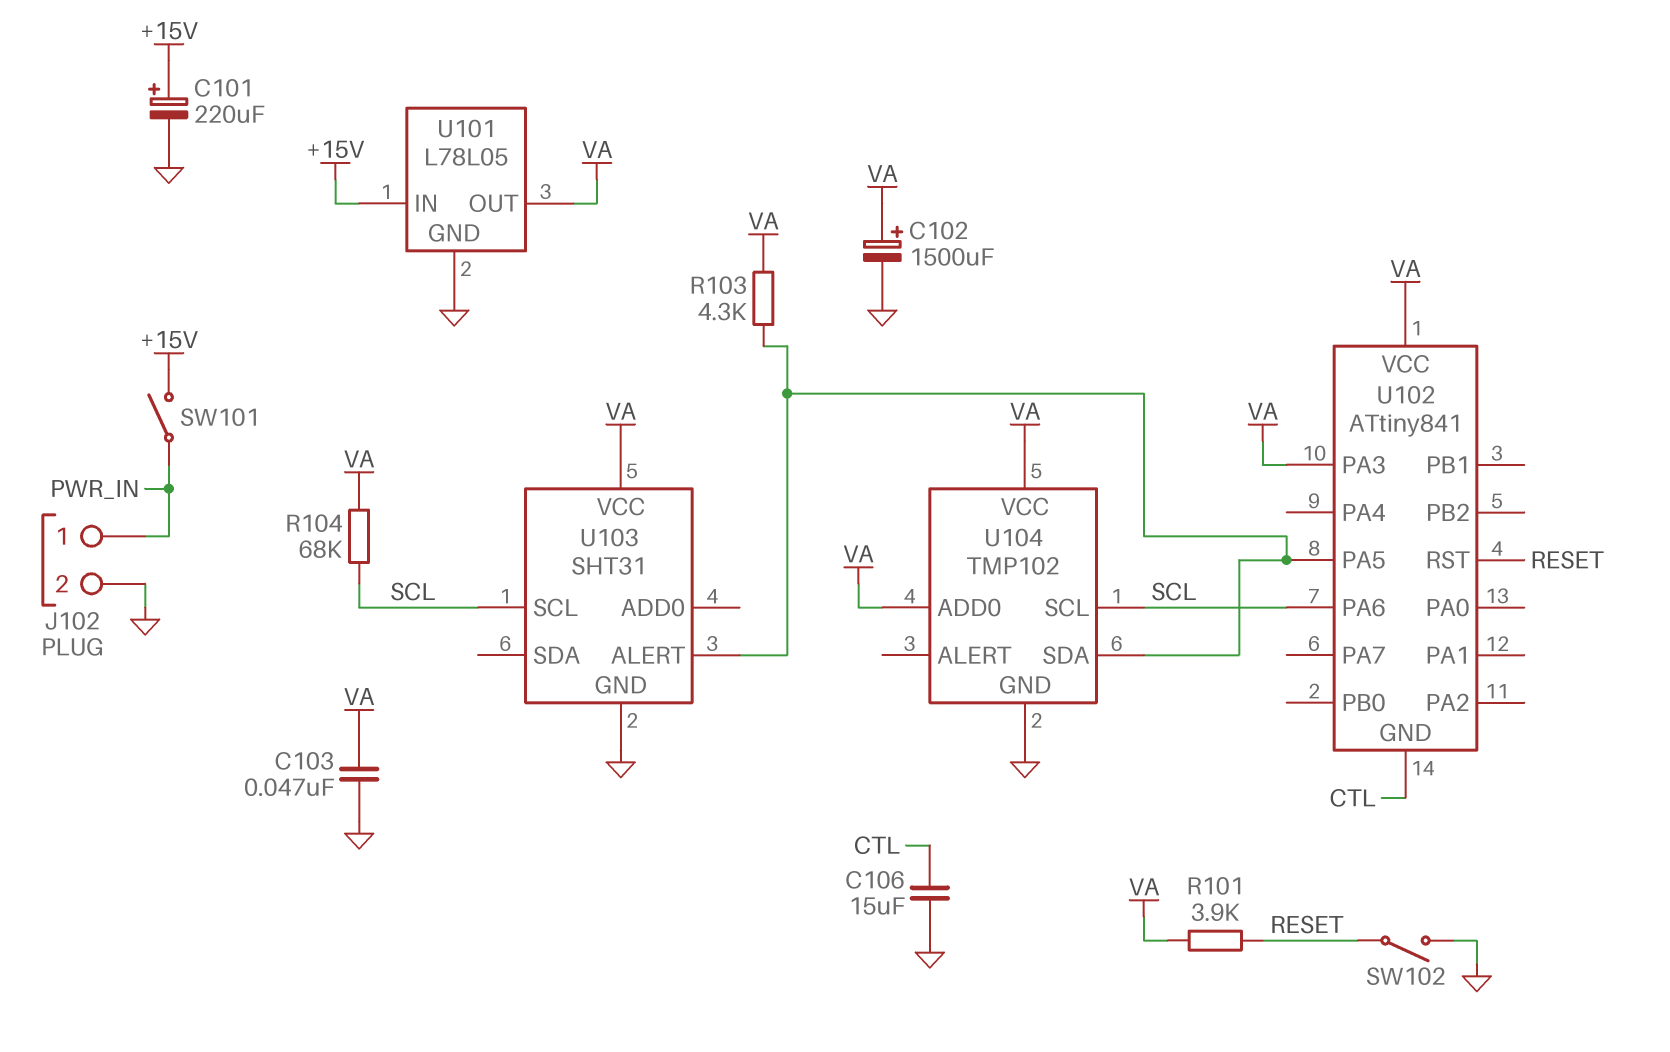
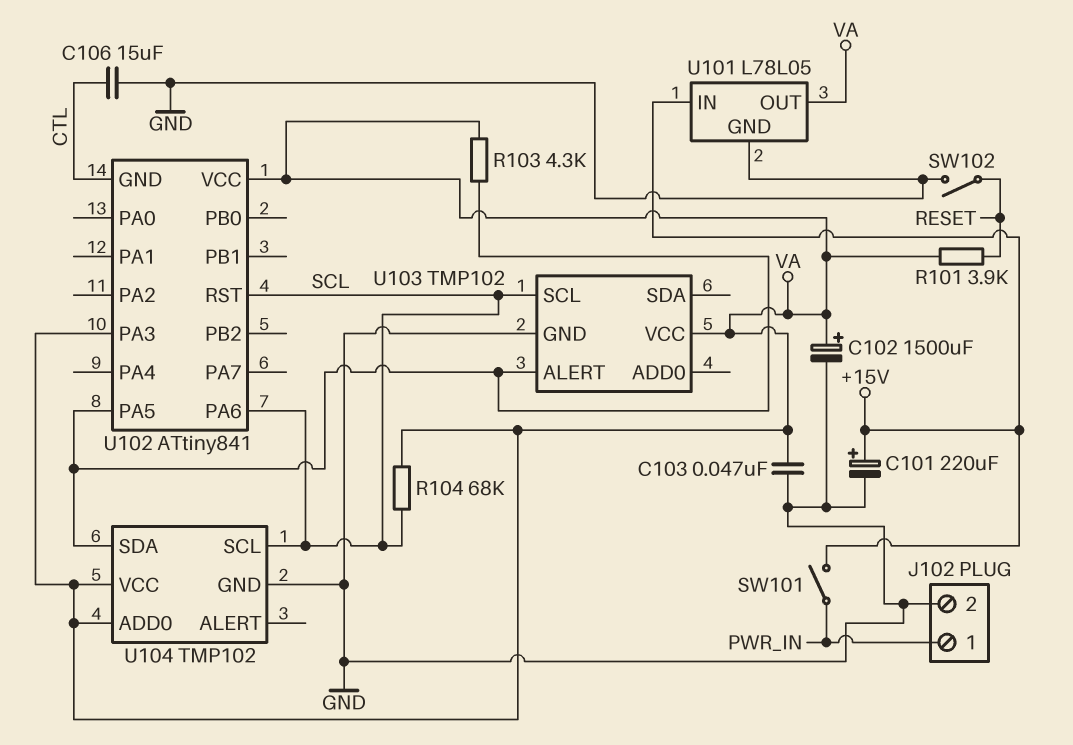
U102 pin RST: RESET -> SCL
U103: SHT31 -> TMP102

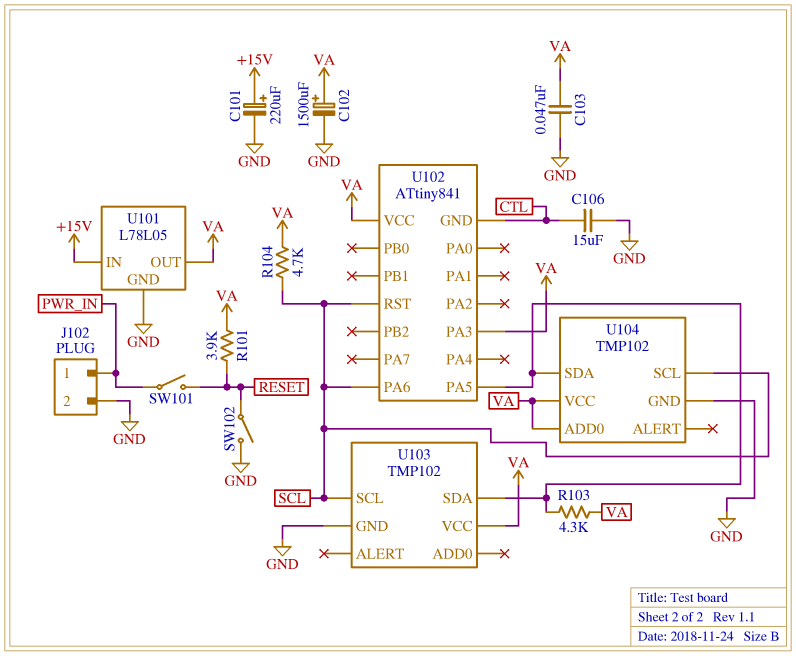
R104: 68k (SCL, VA) -> 4.7k (SCL, VA)
SW101: switch (+15V, PWR_IN) -> switch (PWR_IN, RESET)
U103 pin ALERT: U102/PA5 -> none
U103 pin SDA: none -> U102/PA5

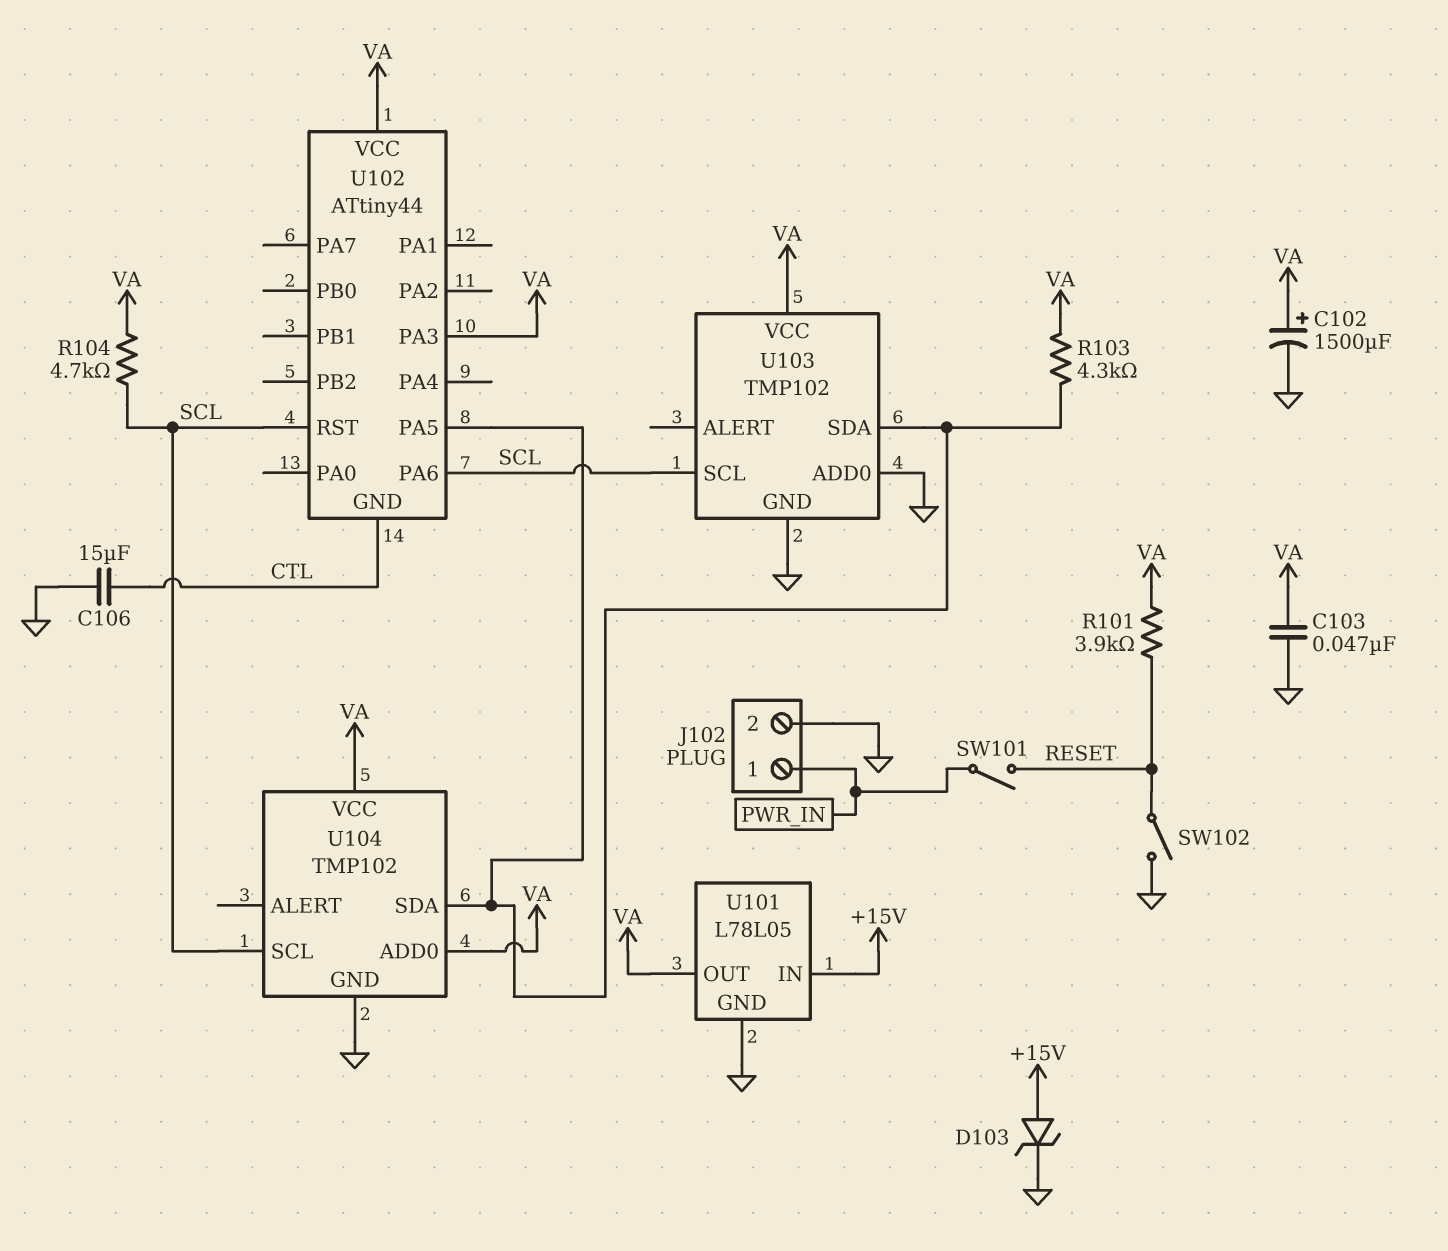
C101: 220uF (plus +15V, minus GND) -> none
D103: none -> zener (A +15V, K GND)
U102: ATtiny841 -> ATtiny44
U103 pin ADD0: none -> GND

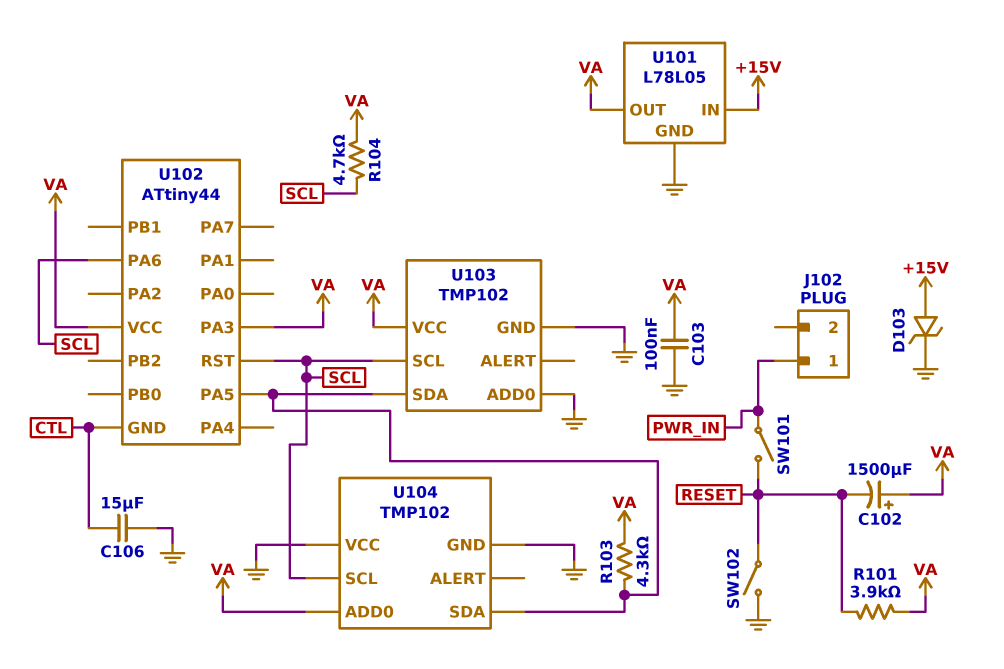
C102: 1500uF (plus VA, minus GND) -> 1500uF (plus VA, minus RESET)
C103: 47nF (GND, VA) -> 100nF (GND, VA)
J102 pin 2: GND -> none
U104 pin VCC: VA -> GND

